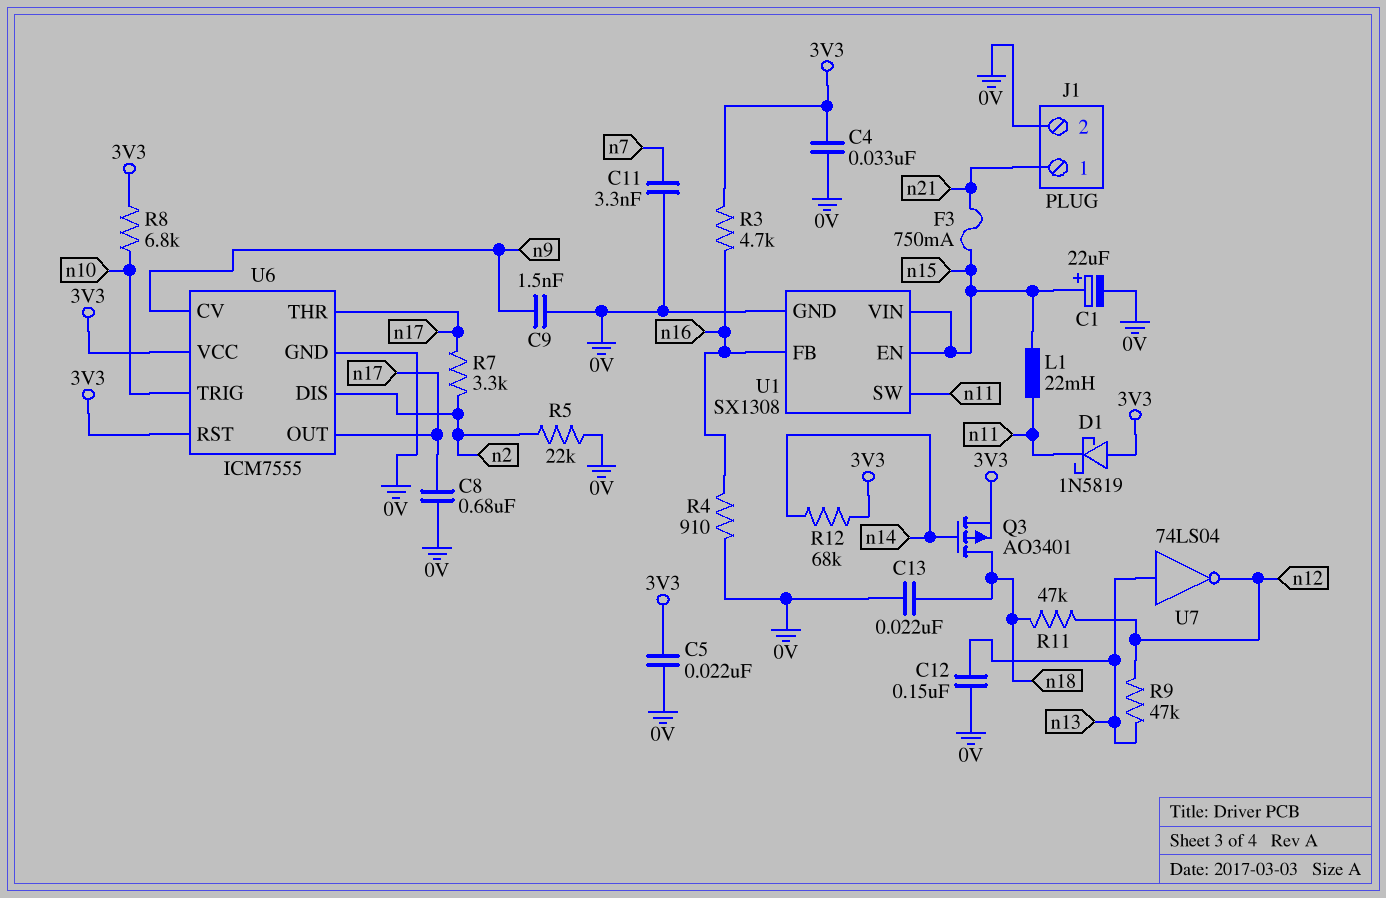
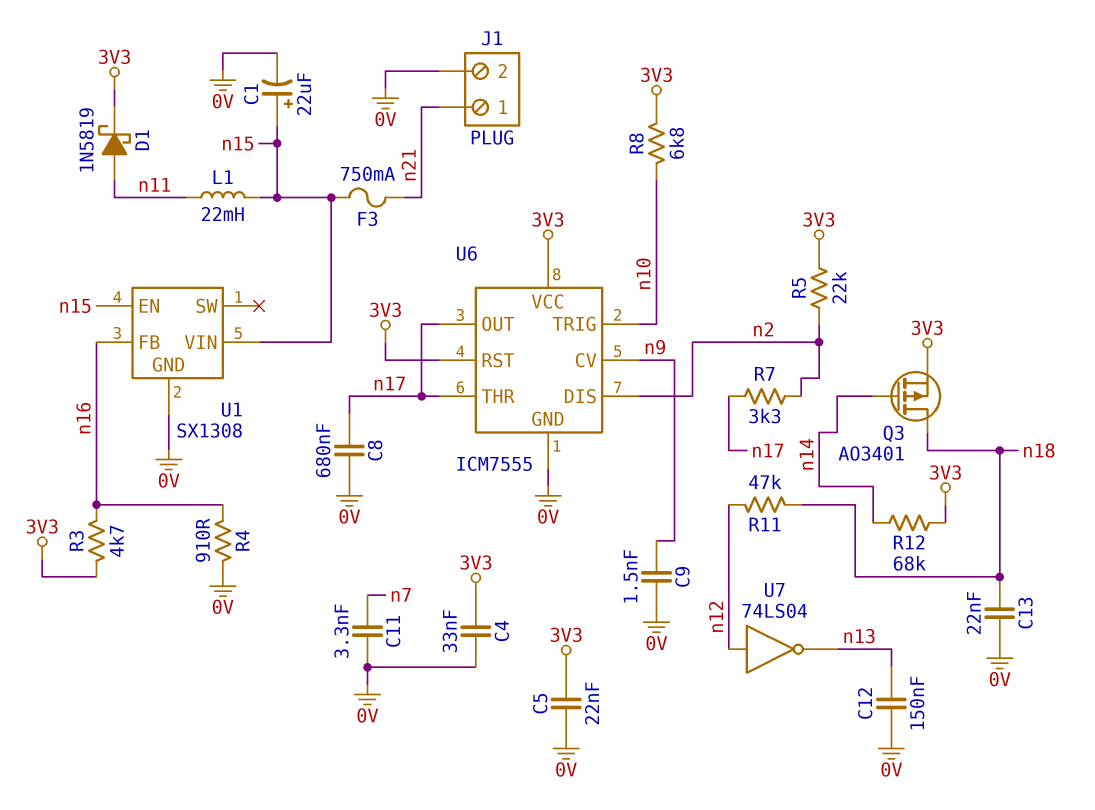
D1: schottky 1N5819 (A 3V3, K n11) -> schottky 1N5819 (A n11, K 3V3)
R5: 22k (0V, n2) -> 22k (3V3, n2)
R9: 47k (n12, n13) -> none
U1 pin SW: n11 -> none
U7: NOT 74LS04 (in n13, out n12) -> NOT 74LS04 (in n12, out n13)

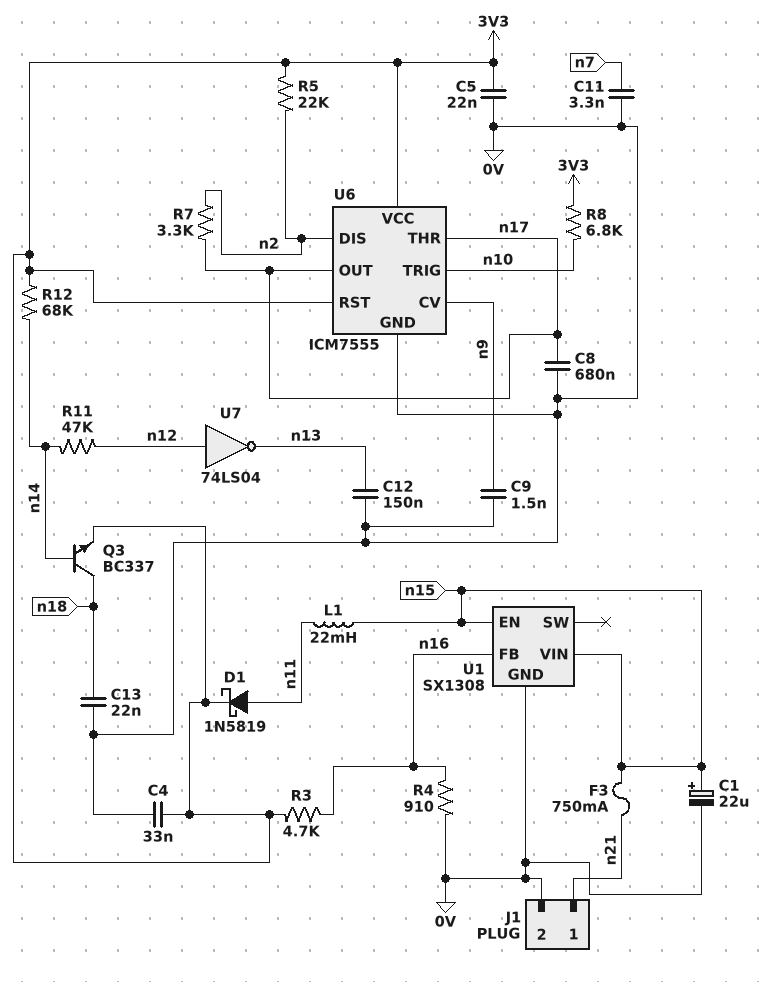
Q3: PMOS AO3401 (G n14, D n18, S 3V3) -> NPN BC337 (B n14, C n18, E 3V3)
R11: 47k (n12, n18) -> 47k (n12, n14)

